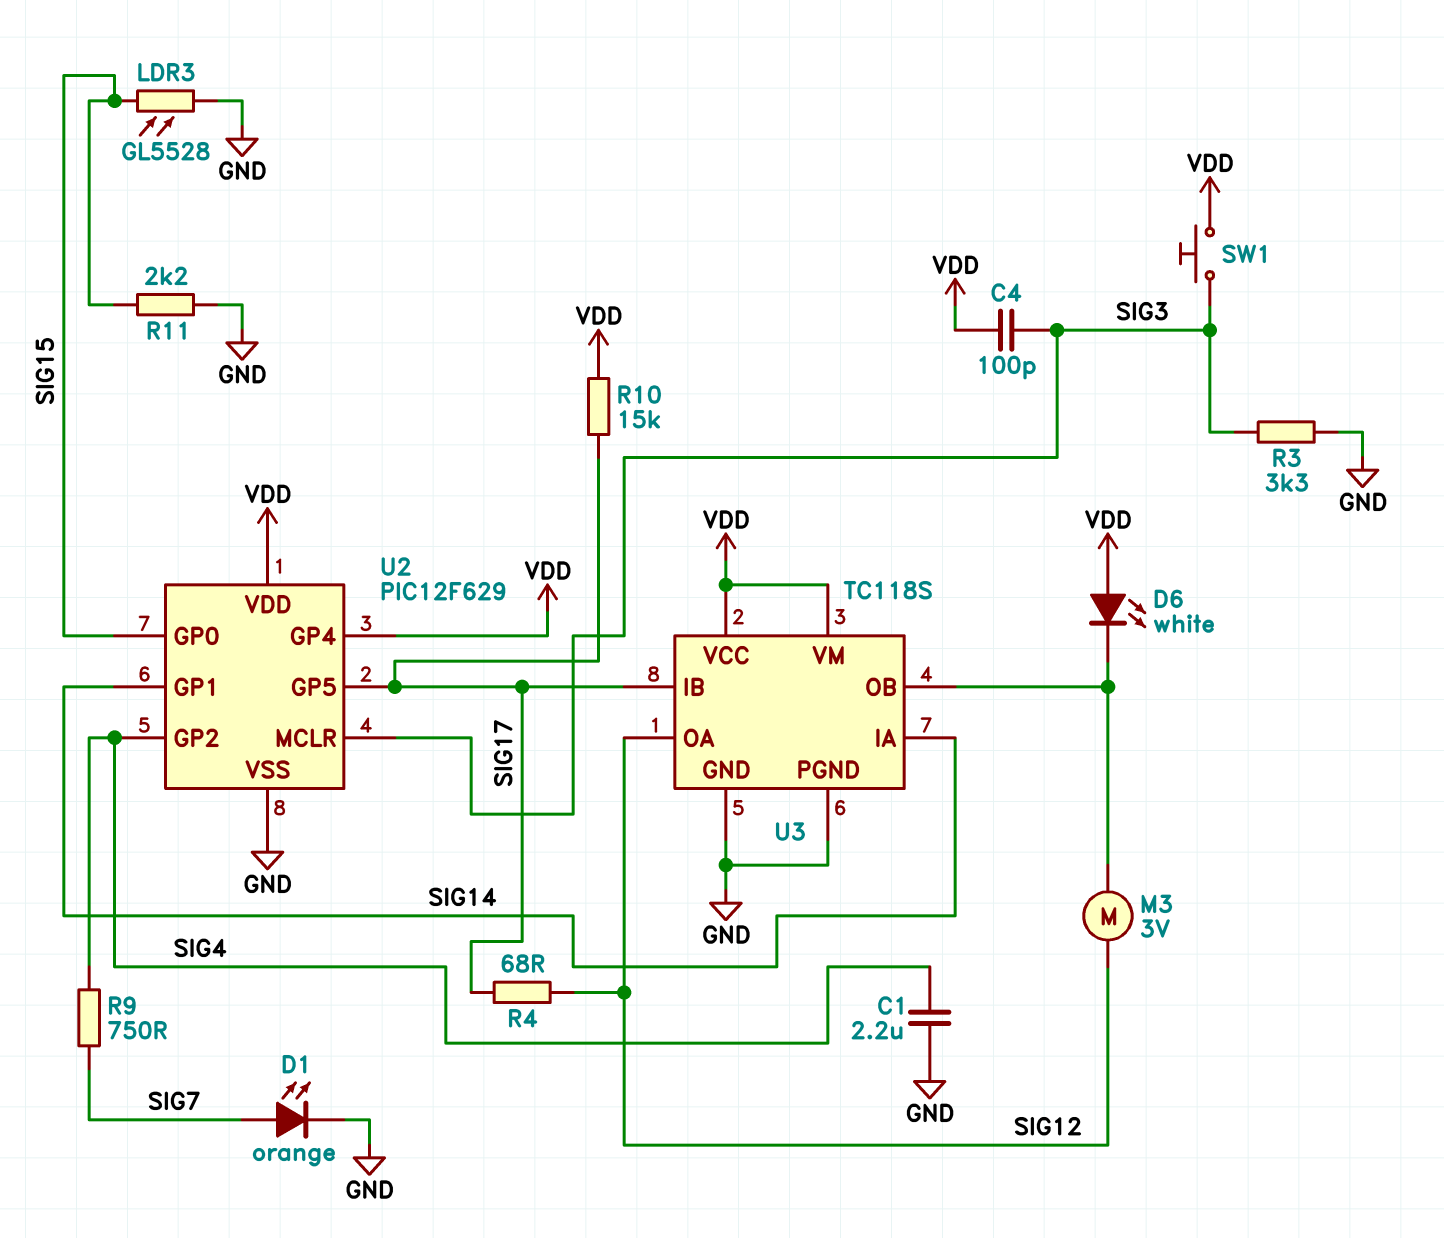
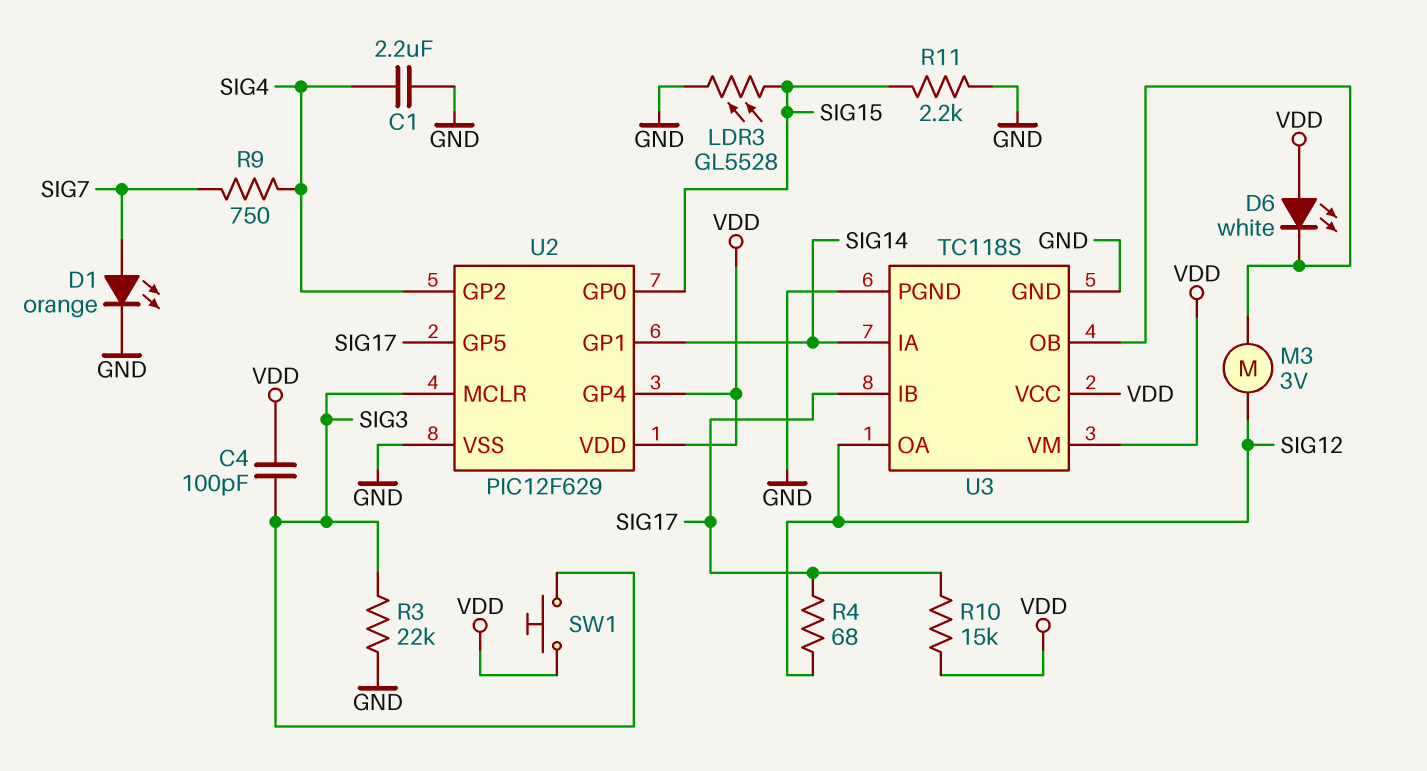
R3: 3.3k (GND, SIG3) -> 22k (GND, SIG3)

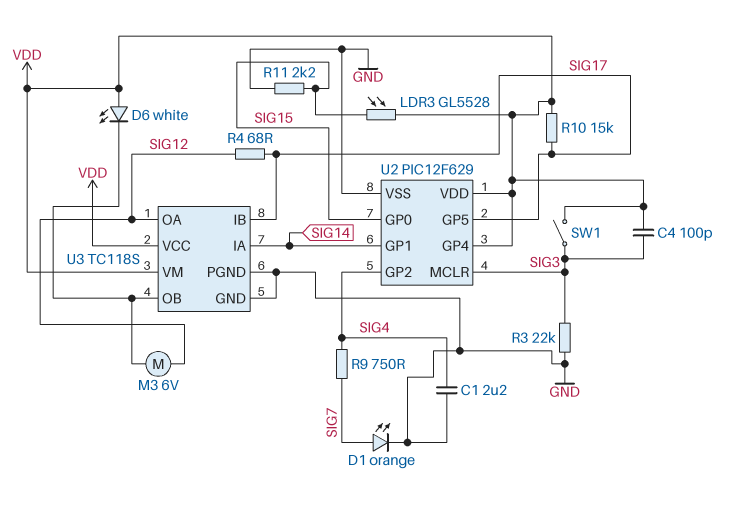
LDR3: GL5528 (GND, SIG15) -> GL5528 (SIG15, VDD)
M3: motor 3V (SIG12, U3/OB) -> motor 6V (SIG12, U3/OB)
SW1: button (SIG3, VDD) -> switch (SIG3, VDD)

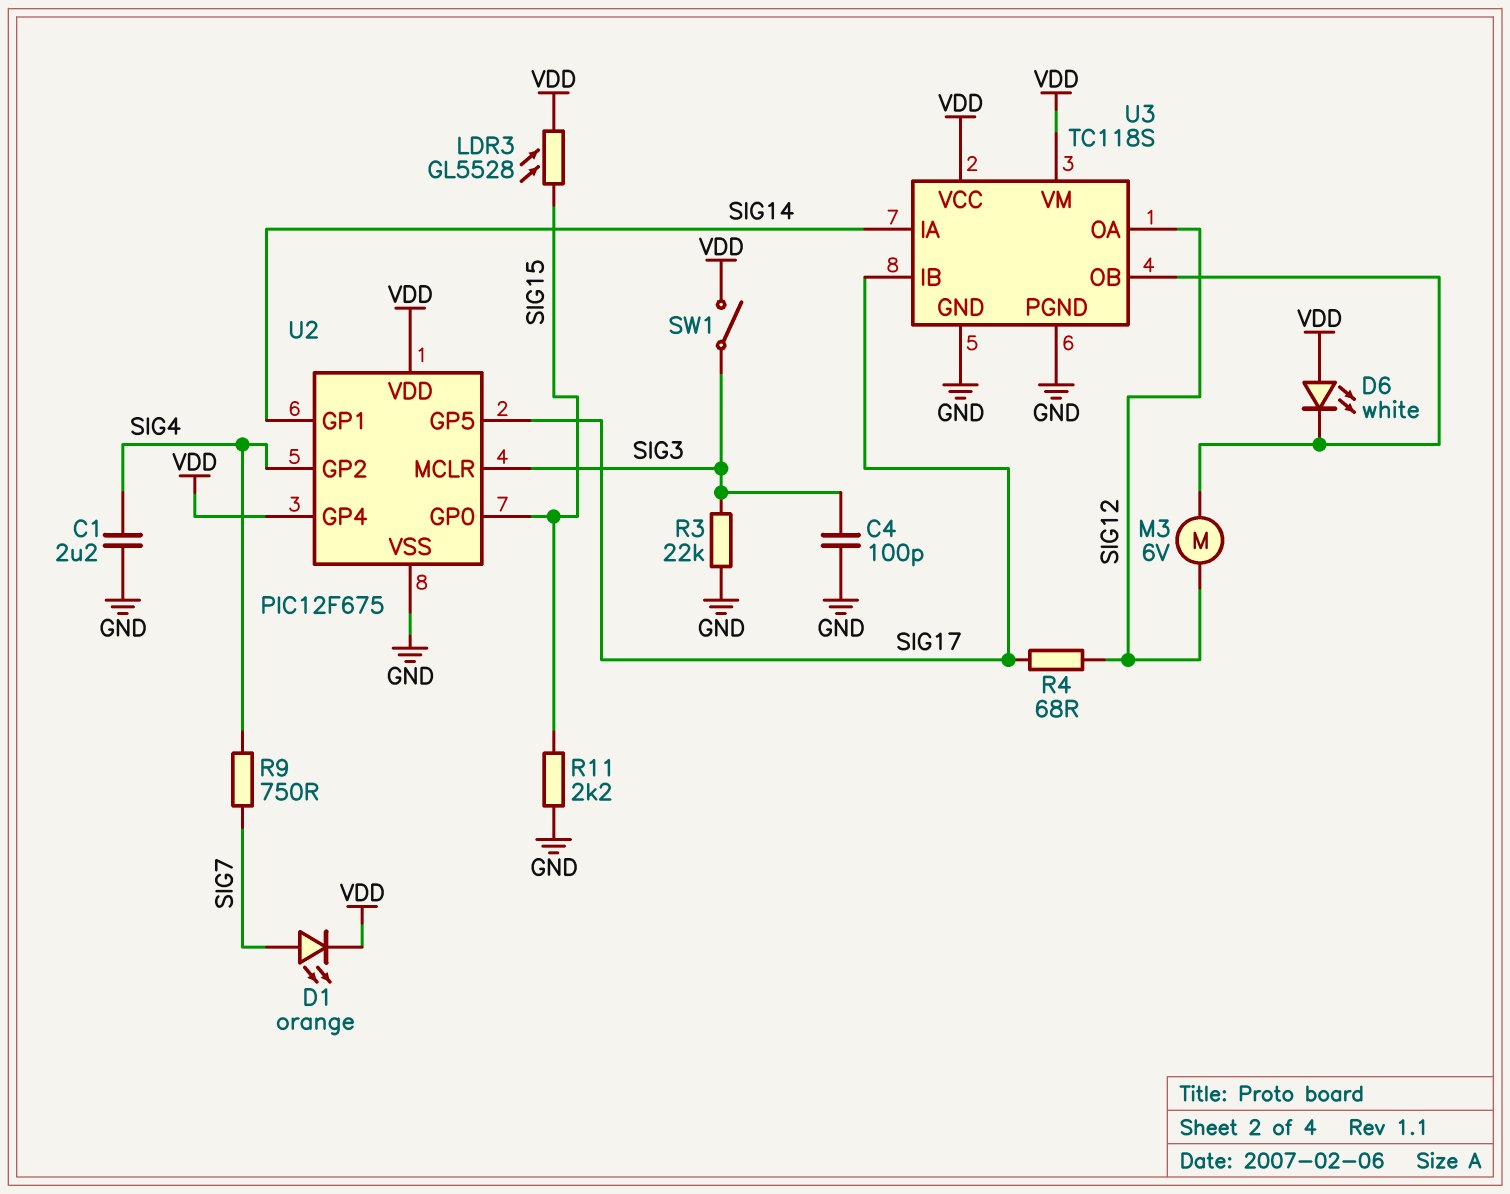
C4: 100pF (SIG3, VDD) -> 100pF (GND, SIG3)
D1: LED orange (A SIG7, K GND) -> LED orange (A SIG7, K VDD)
R10: 15k (SIG17, VDD) -> none
U2: PIC12F629 -> PIC12F675

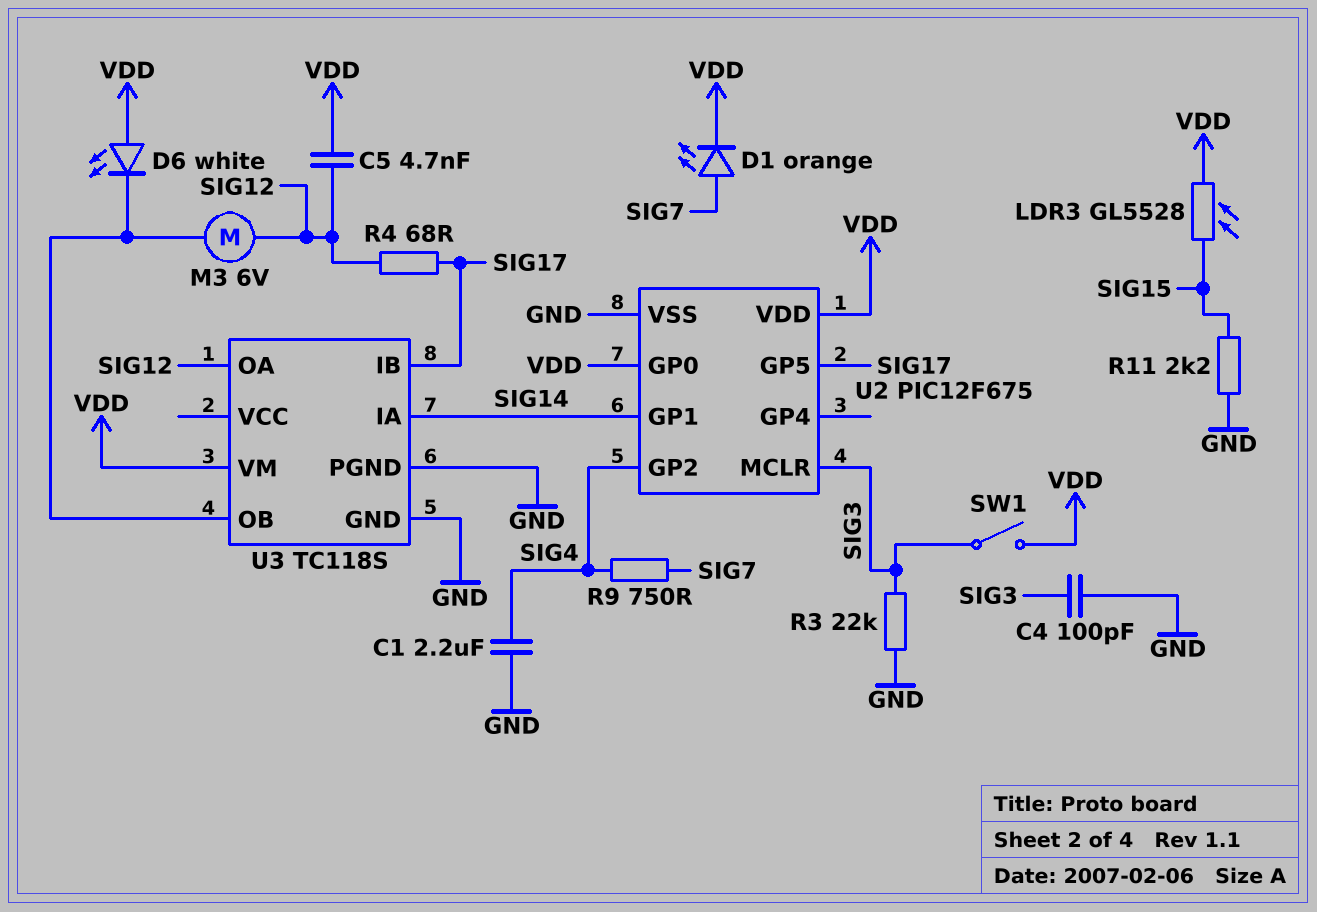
C5: none -> 4.7nF (SIG12, VDD)
U2 pin GP0: SIG15 -> VDD
U2 pin GP4: VDD -> none
U3 pin VCC: VDD -> none

